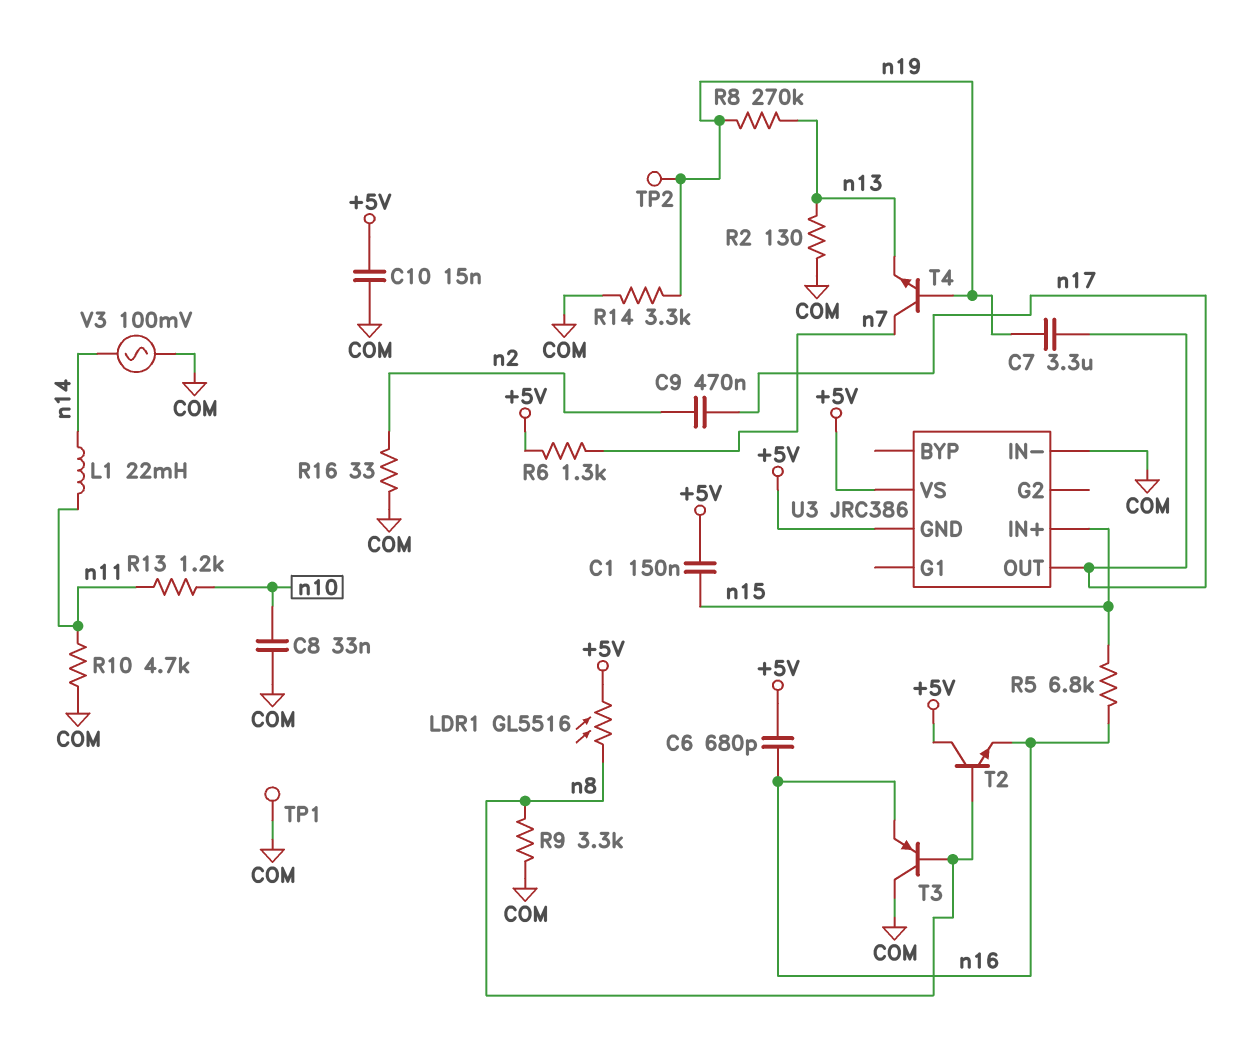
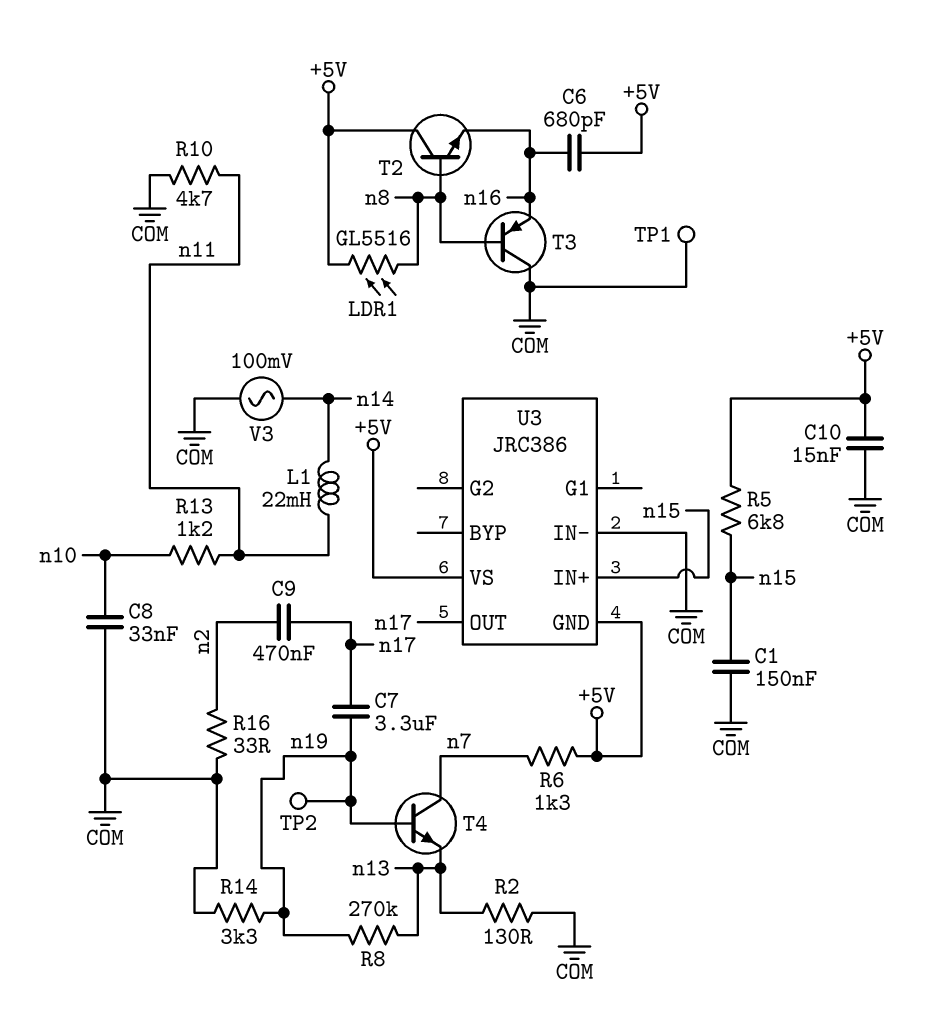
C1: 150nF (+5V, n15) -> 150nF (COM, n15)
R5: 6.8k (n15, n16) -> 6.8k (+5V, n15)
R9: 3.3k (COM, n8) -> none

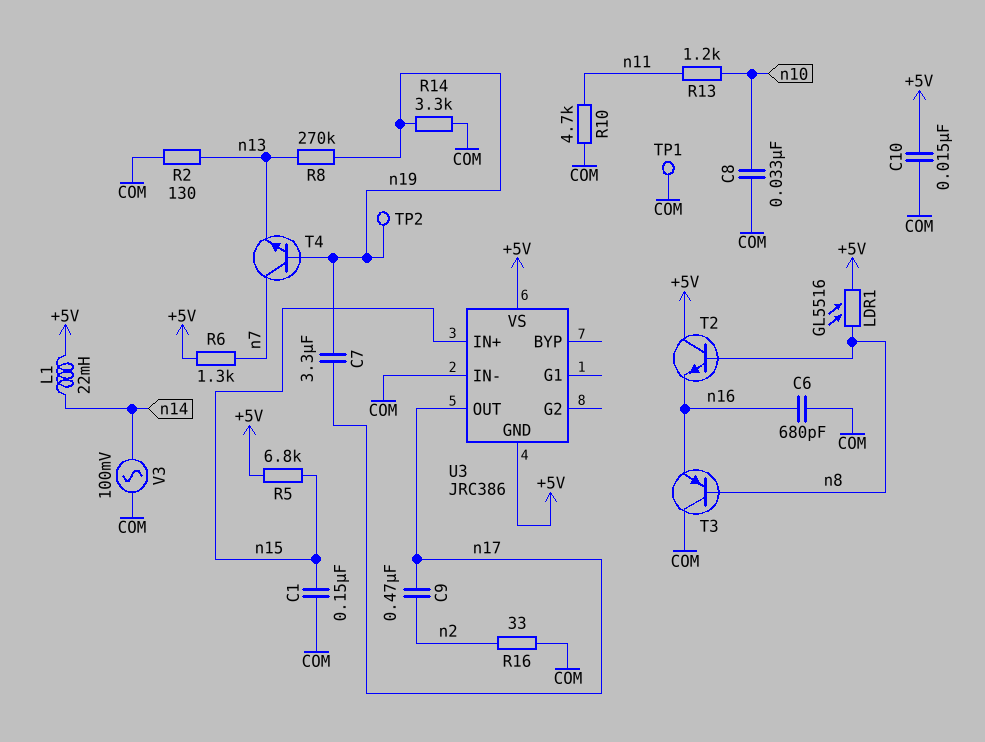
C6: 680pF (+5V, n16) -> 680pF (COM, n16)
L1: 22mH (n11, n14) -> 22mH (+5V, n14)

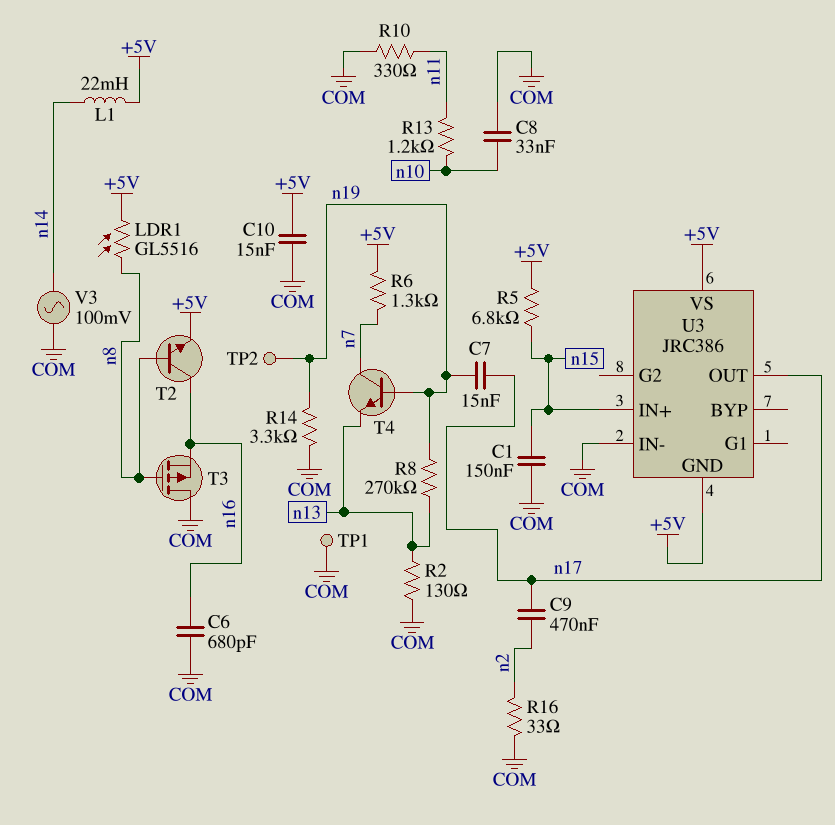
C7: 3.3uF (n17, n19) -> 15nF (n17, n19)
R10: 4.7k (COM, n11) -> 330 (COM, n11)
T2: NPN (B n8, C +5V, E n16) -> NPN (B n8, C n16, E +5V)
T3: PNP (B n8, C COM, E n16) -> PMOS (G n8, D COM, S n16)

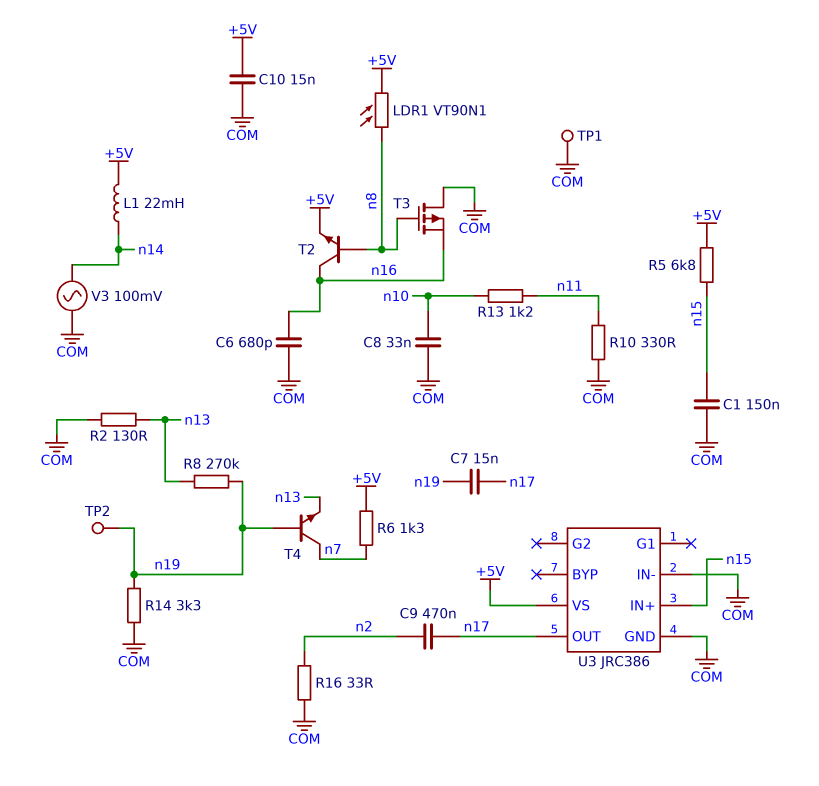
LDR1: GL5516 (+5V, n8) -> VT90N1 (+5V, n8)
U3 pin GND: +5V -> COM

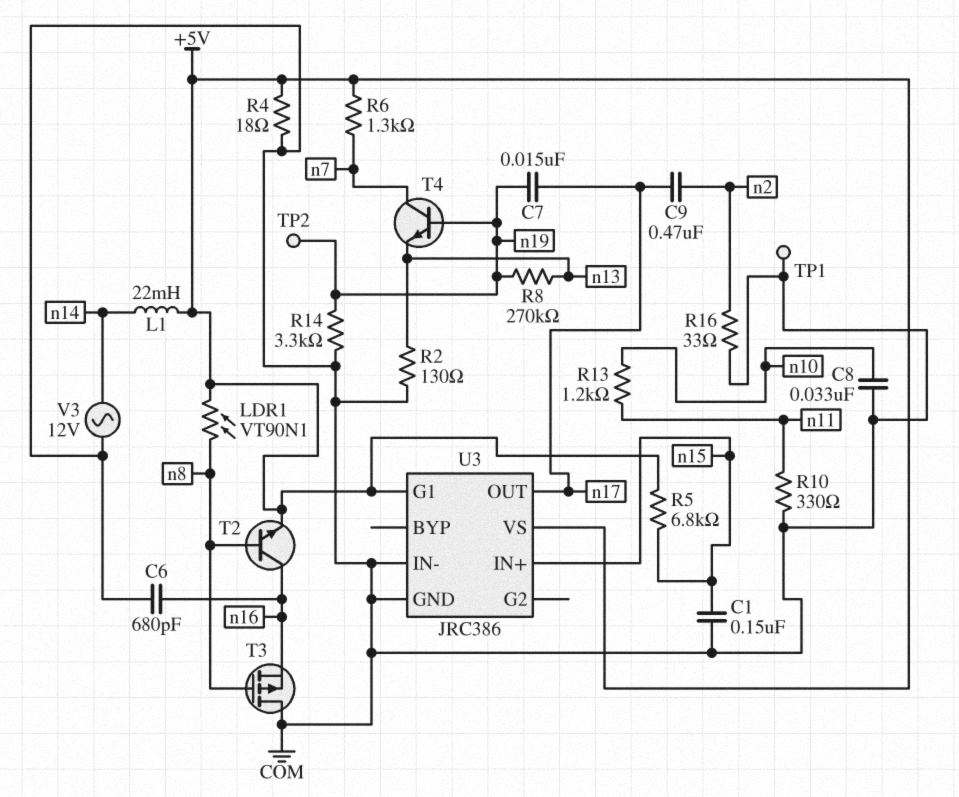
C10: 15nF (+5V, COM) -> none
R4: none -> 18 (+5V, COM)
U3 pin G1: none -> +5V
V3: AC 100mV (COM, n14) -> AC 12V (COM, n14)

